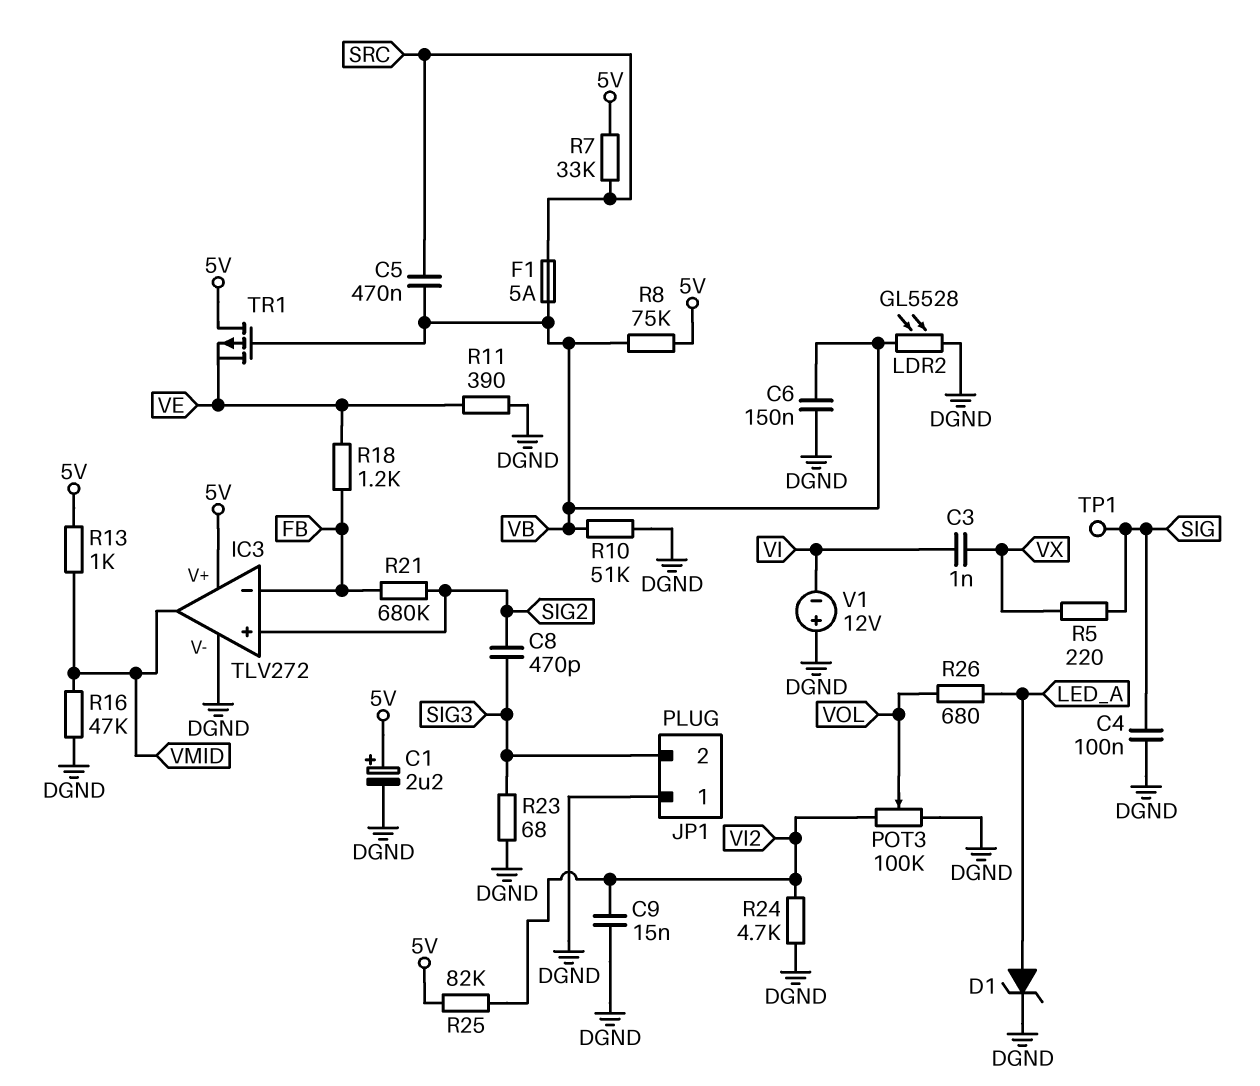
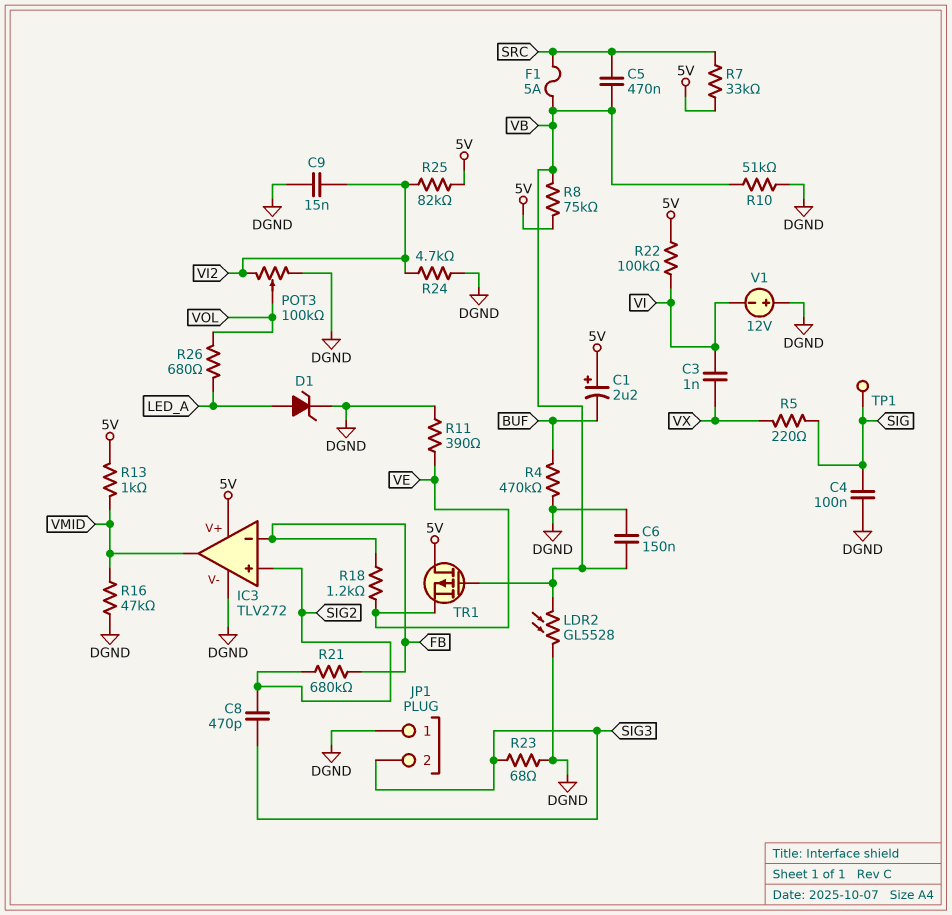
C1: 2.2uF (plus 5V, minus DGND) -> 2.2uF (plus 5V, minus BUF)
R4: none -> 470k (BUF, DGND)
R22: none -> 100k (5V, VI)

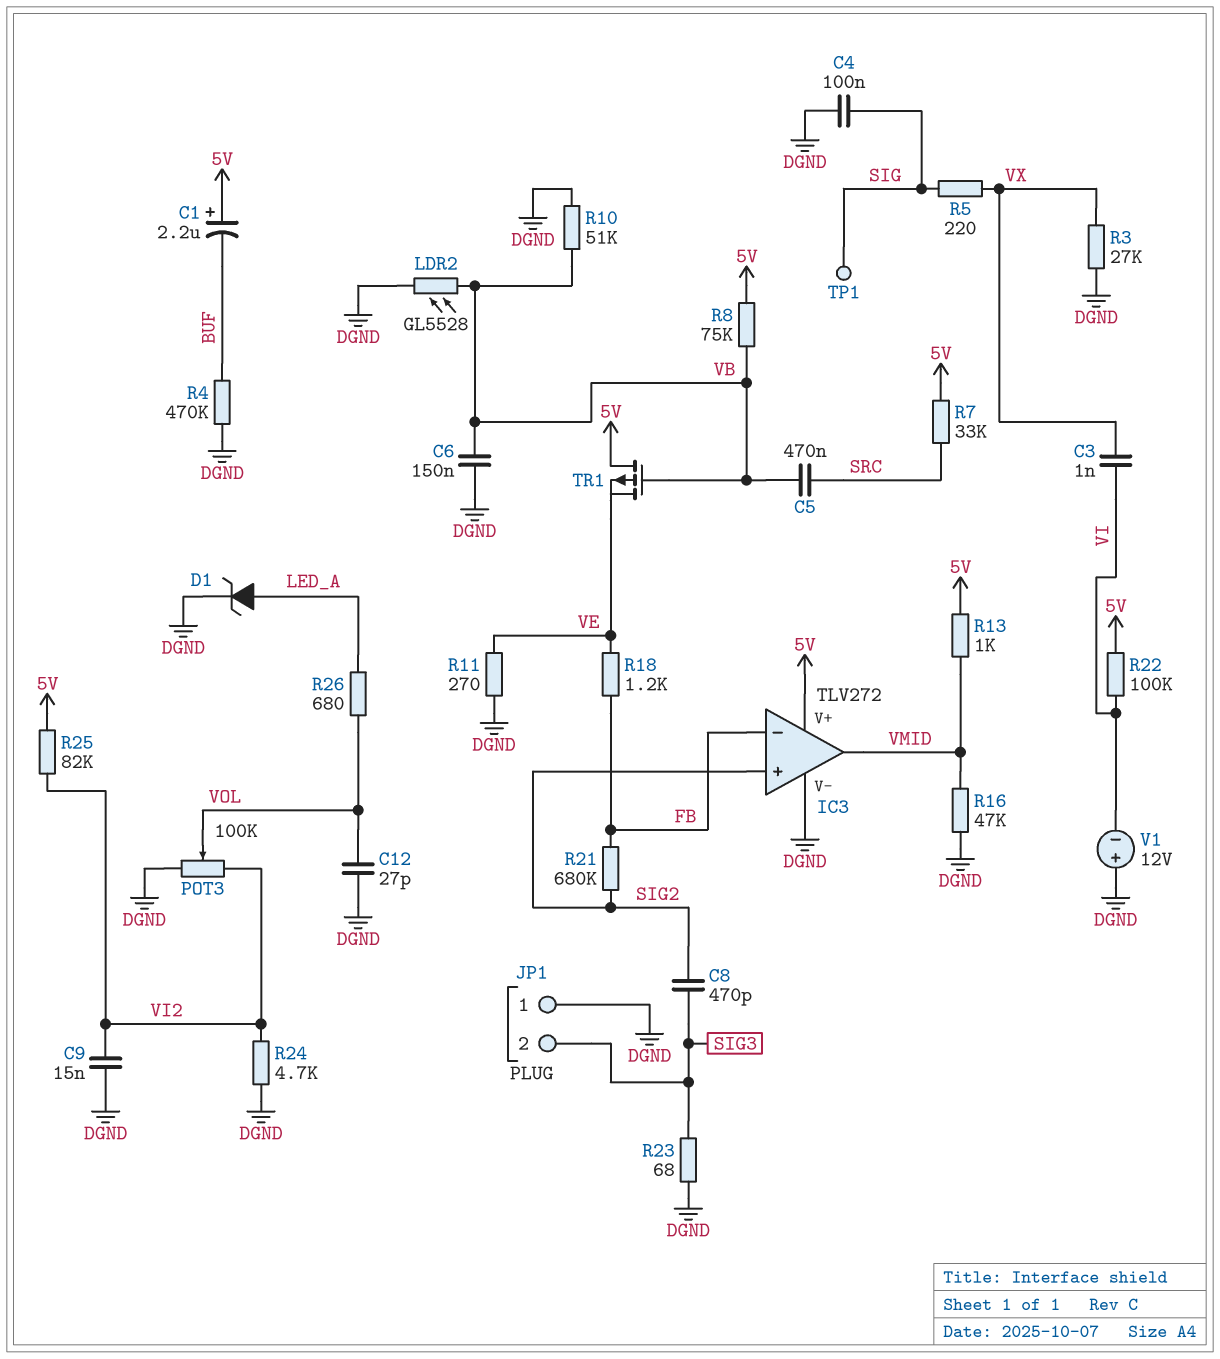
C12: none -> 27pF (DGND, VOL)
F1: 5A (SRC, VB) -> none
R3: none -> 27k (DGND, VX)
R11: 390 (DGND, VE) -> 270 (DGND, VE)

